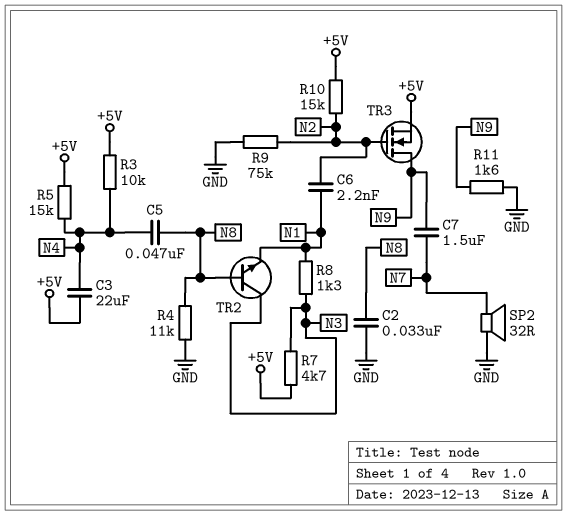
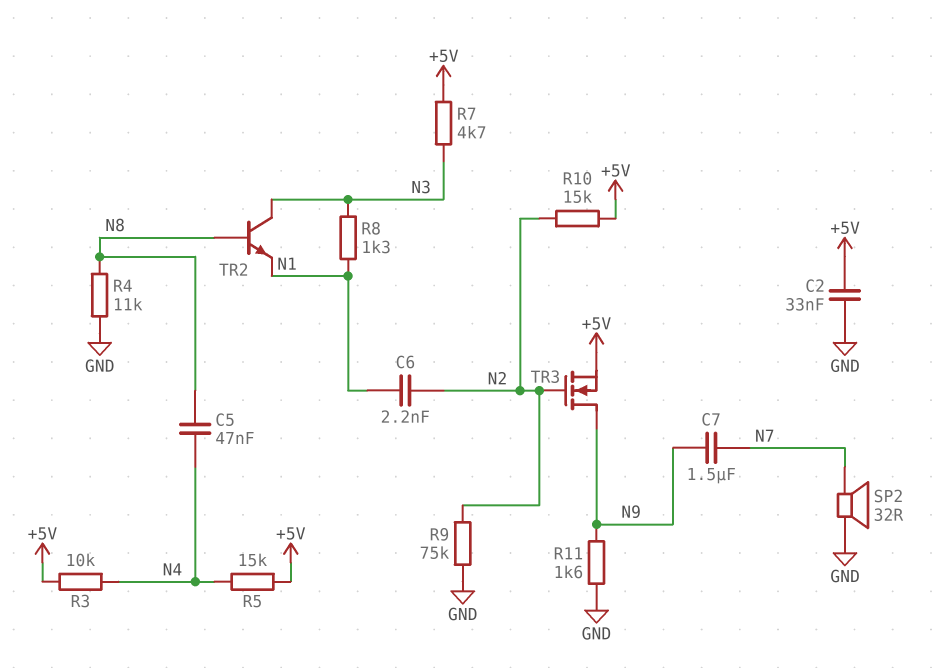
C2: 33nF (GND, N8) -> 33nF (+5V, GND)
C3: 22uF (+5V, N4) -> none

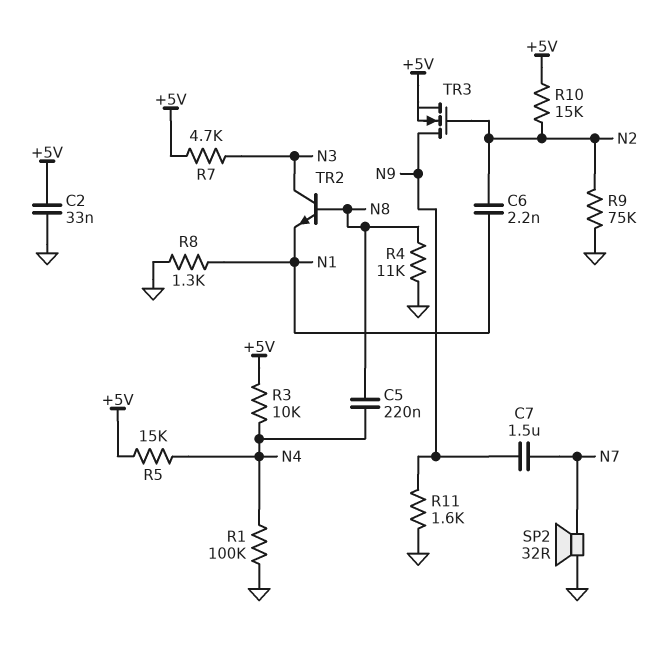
C5: 47nF (N4, N8) -> 220nF (N4, N8)
R1: none -> 100k (GND, N4)
R8: 1.3k (N1, N3) -> 1.3k (GND, N1)

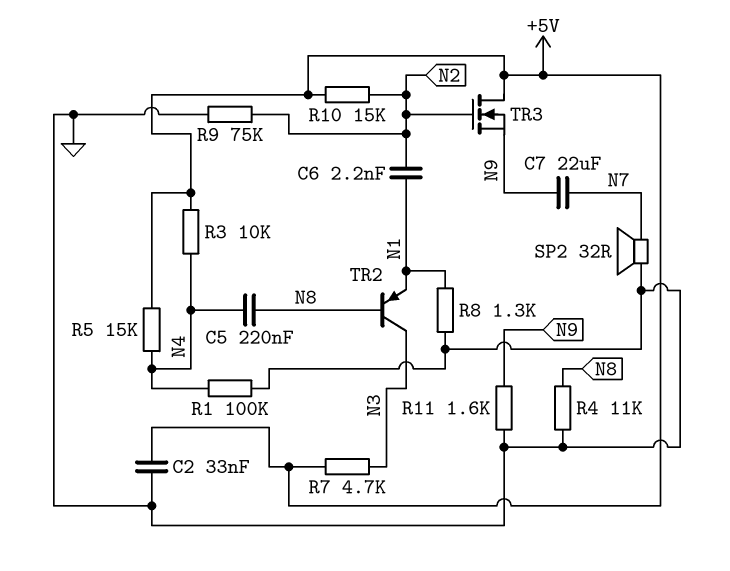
C7: 1.5uF (N7, N9) -> 22uF (N7, N9)
TR2: NPN (B N8, C N3, E N1) -> PNP (B N8, C N3, E N1)
TR3: NMOS (G N2, D N9, S +5V) -> NMOS (G N2, D +5V, S N9)

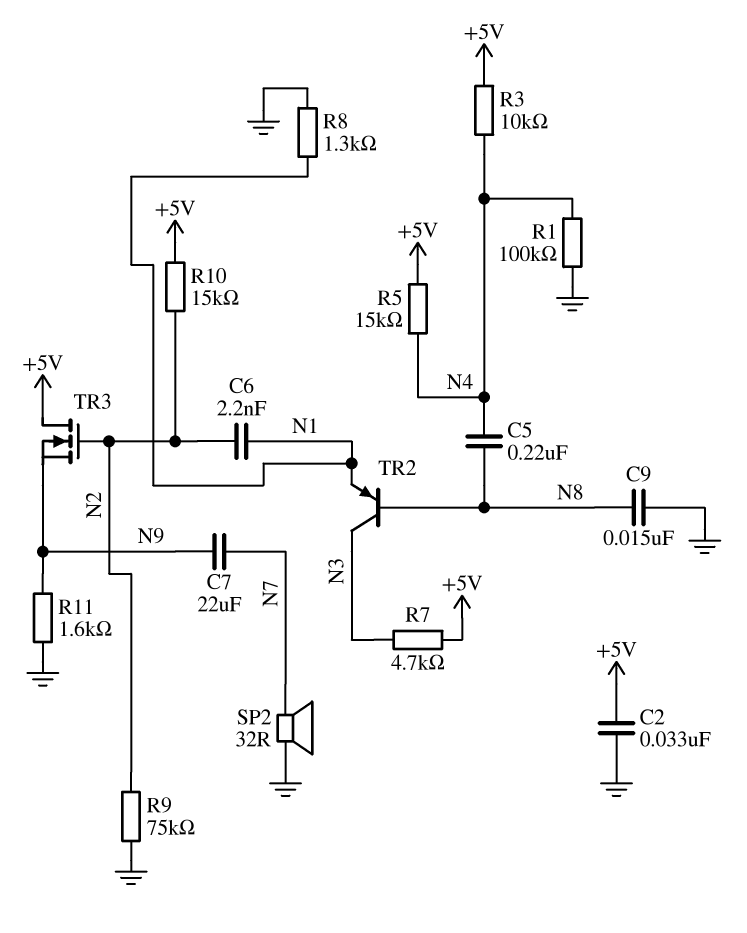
C9: none -> 15nF (GND, N8)
R4: 11k (GND, N8) -> none

